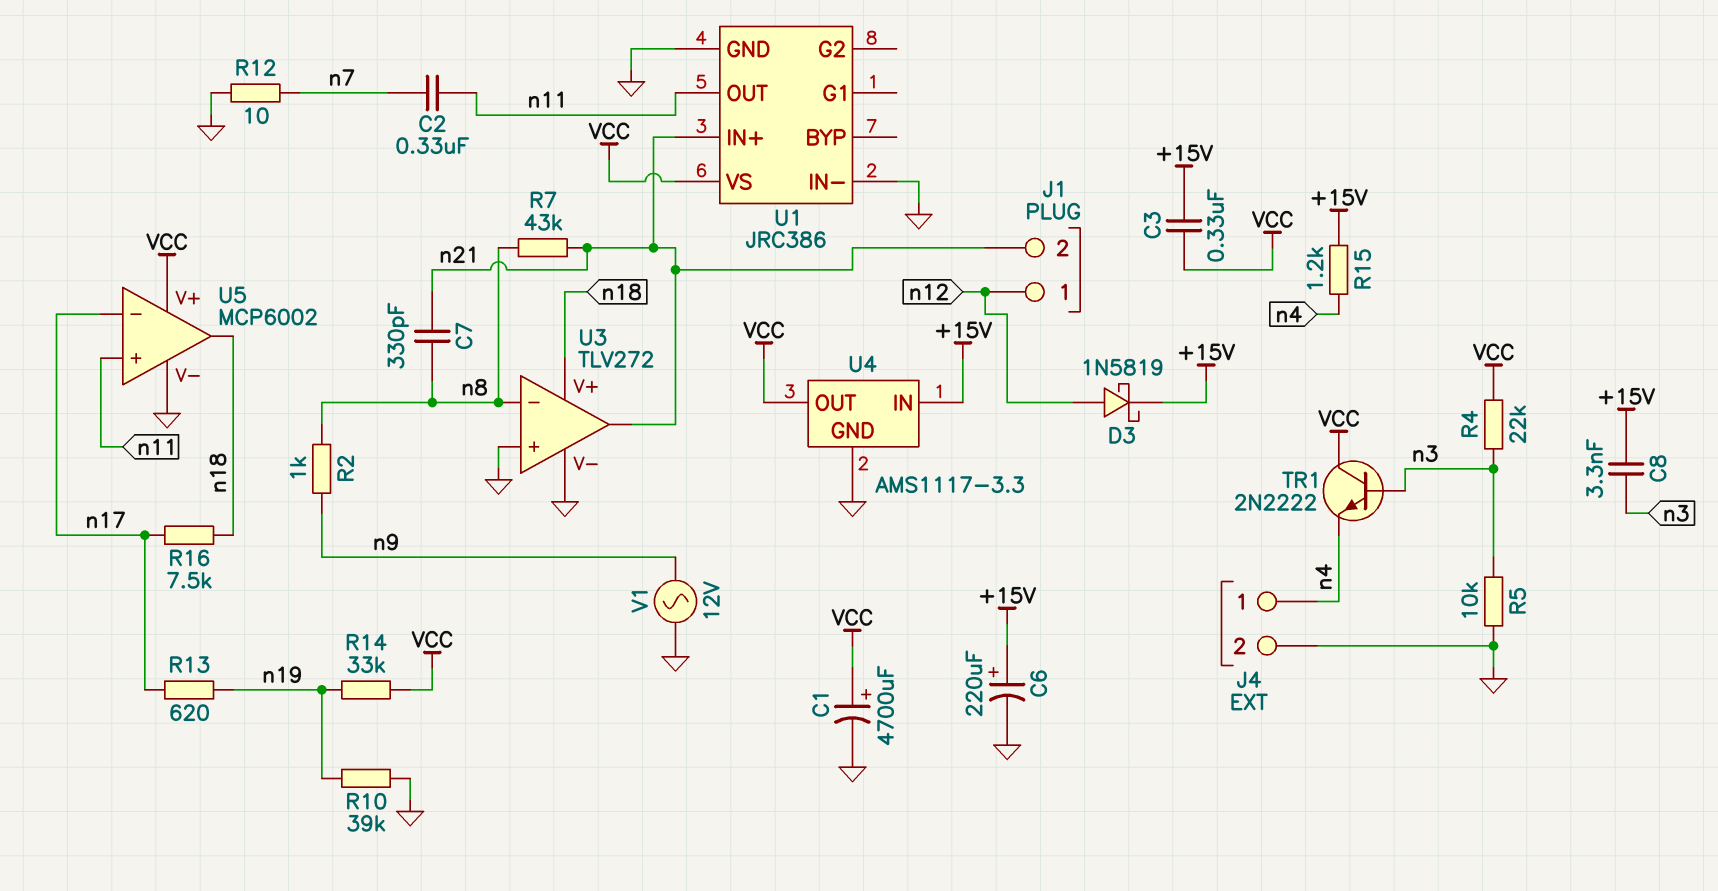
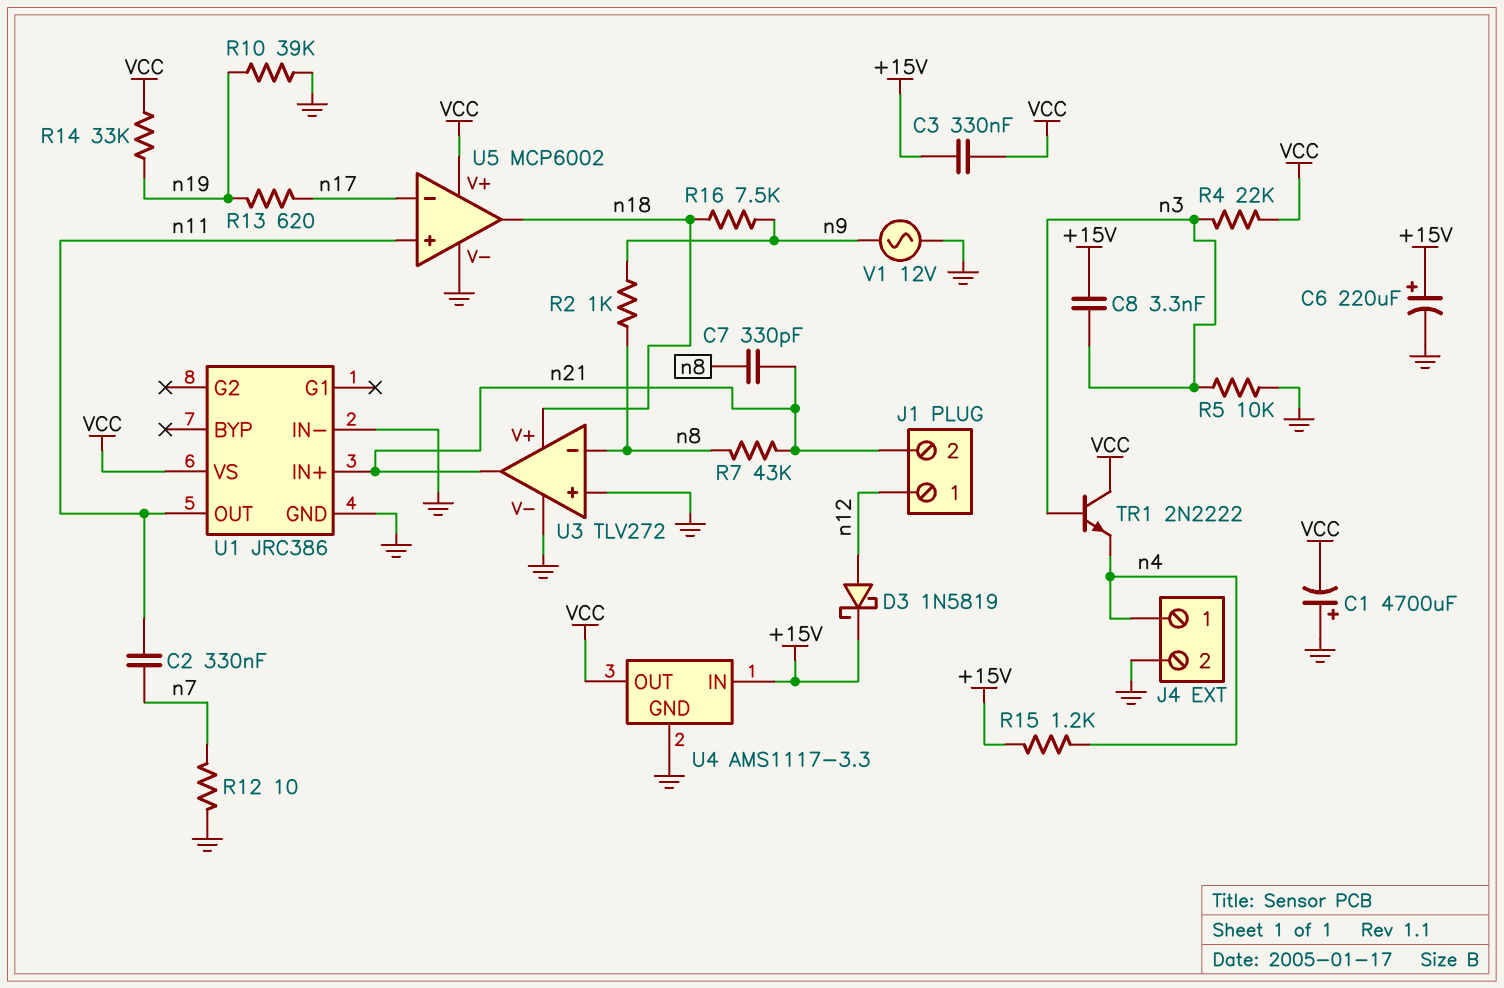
C1: 4700uF (plus VCC, minus GND) -> 4700uF (plus GND, minus VCC)
R16: 7.5k (n17, n18) -> 7.5k (n9, n18)

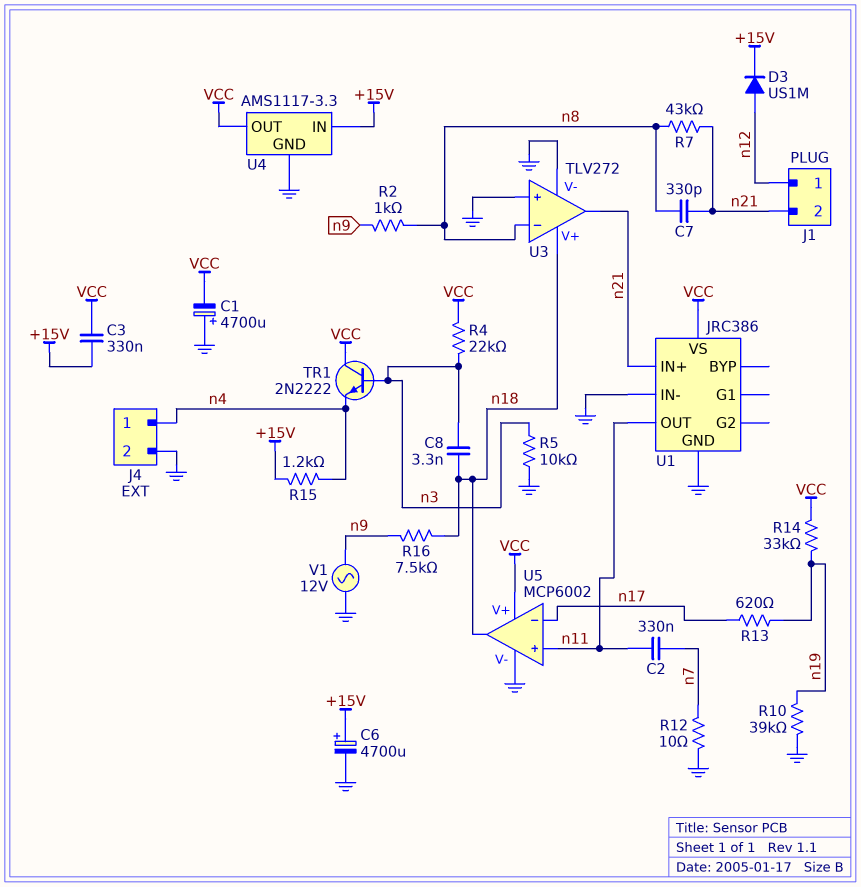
C6: 220uF (plus +15V, minus GND) -> 4700uF (plus +15V, minus GND)
C8: 3.3nF (+15V, n3) -> 3.3nF (n3, n18)
D3: schottky 1N5819 (A n12, K +15V) -> diode US1M (A n12, K +15V)

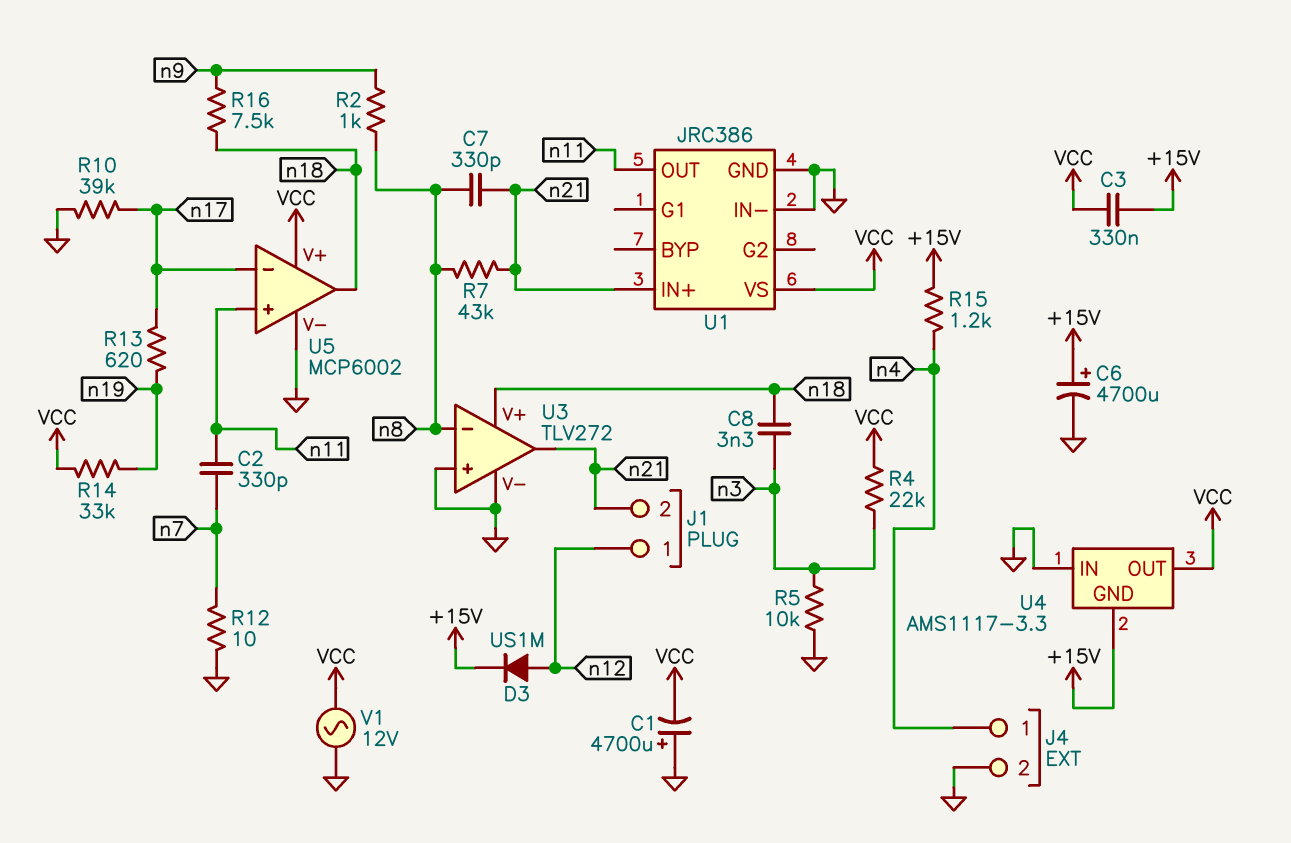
C2: 330nF (n7, n11) -> 330pF (n7, n11)
R10: 39k (GND, n19) -> 39k (GND, n17)
TR1: NPN 2N2222 (B n3, C VCC, E n4) -> none
U4 pin GND: GND -> +15V
U4 pin IN: +15V -> GND
V1: AC 12V (GND, n9) -> AC 12V (GND, VCC)

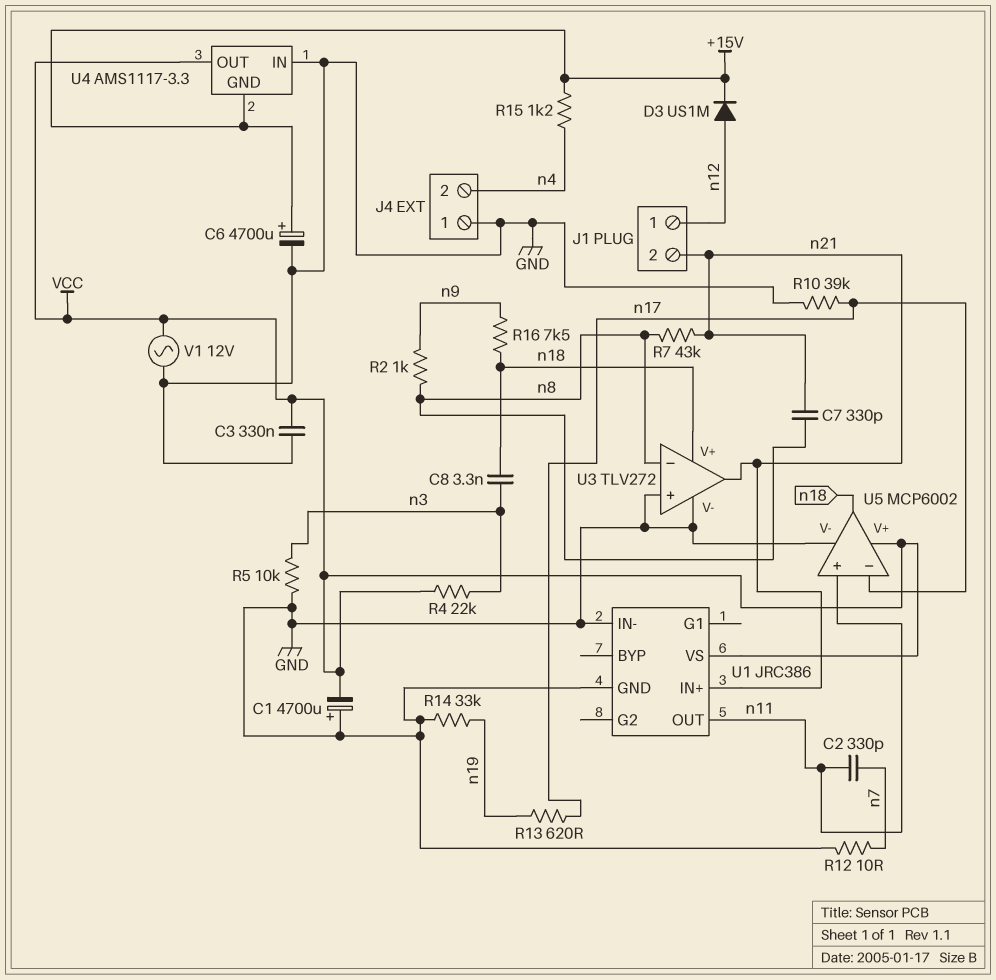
C3: 330nF (+15V, VCC) -> 330nF (GND, VCC)
J4 pin 1: n4 -> GND
J4 pin 2: GND -> n4
R14: 33k (VCC, n19) -> 33k (GND, n19)

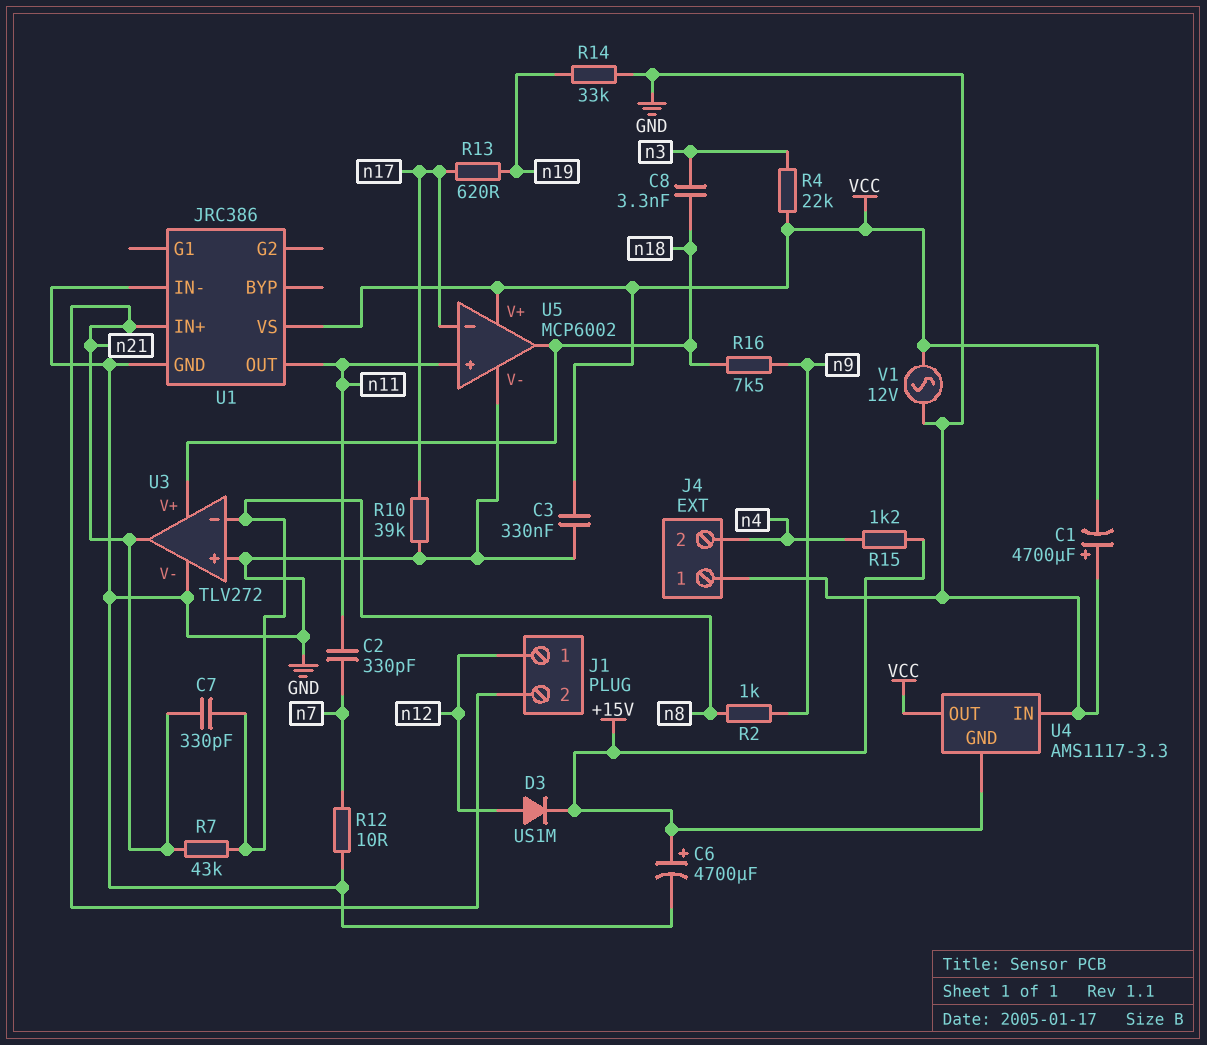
R5: 10k (GND, n3) -> none

